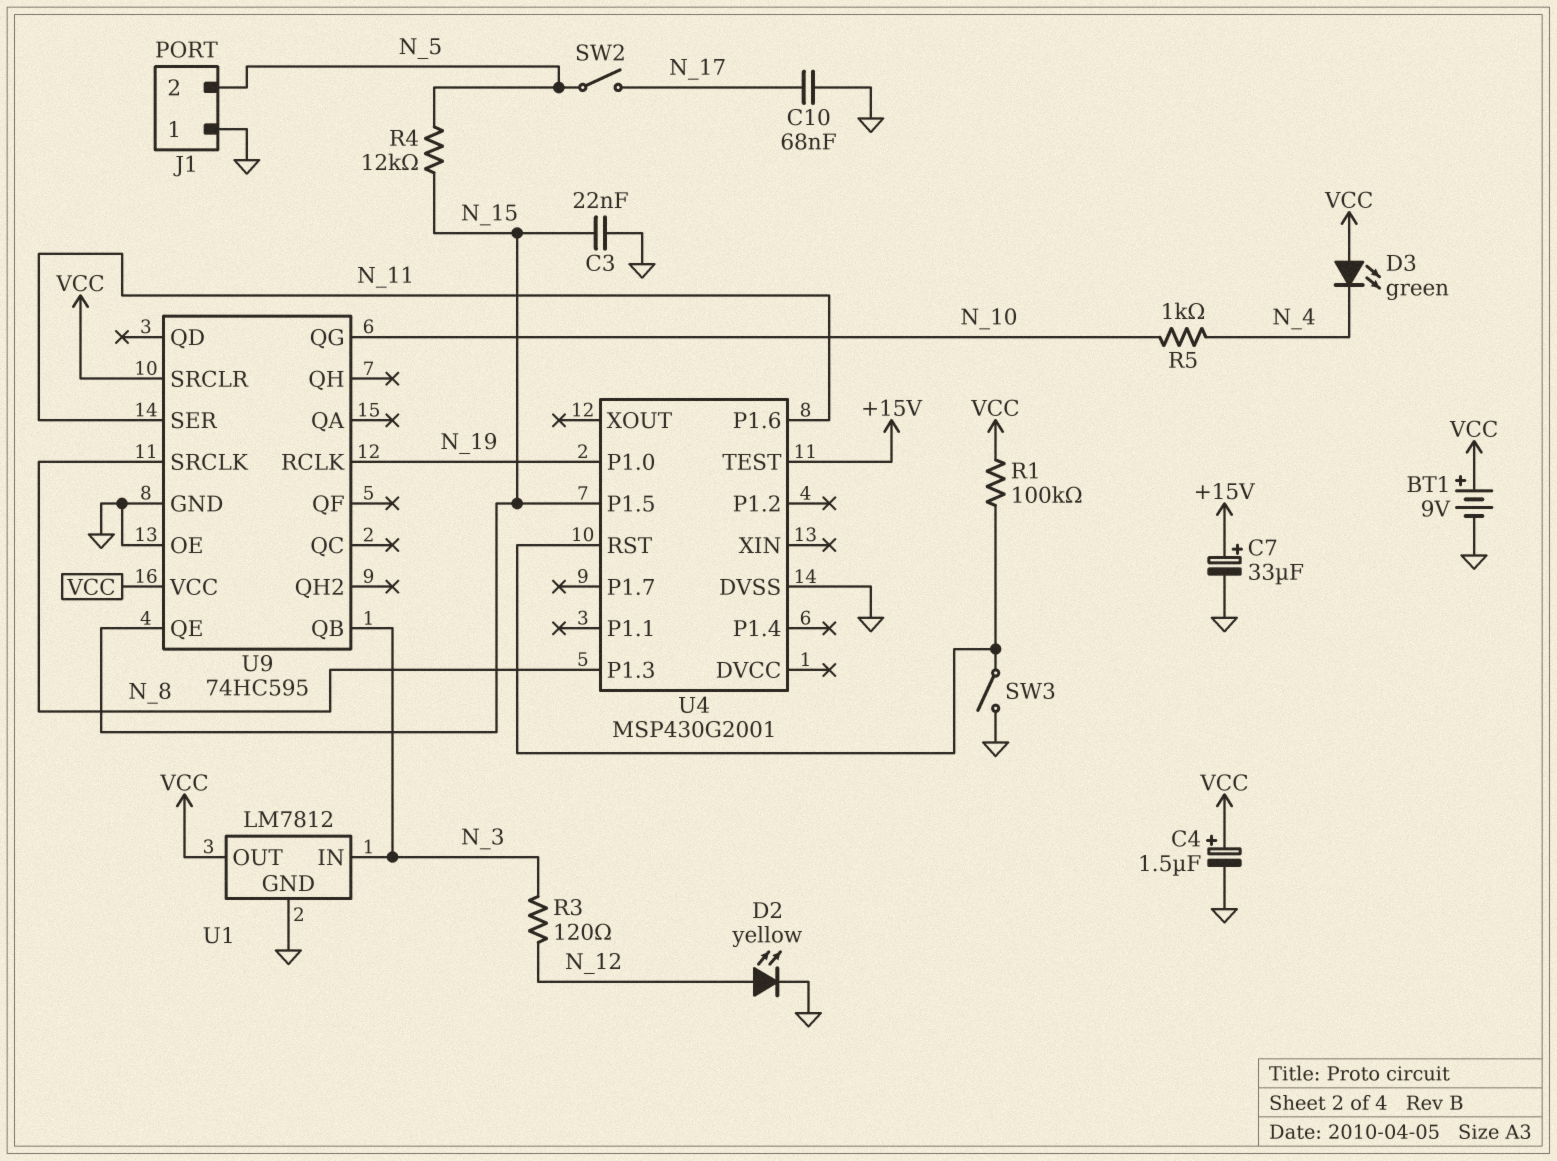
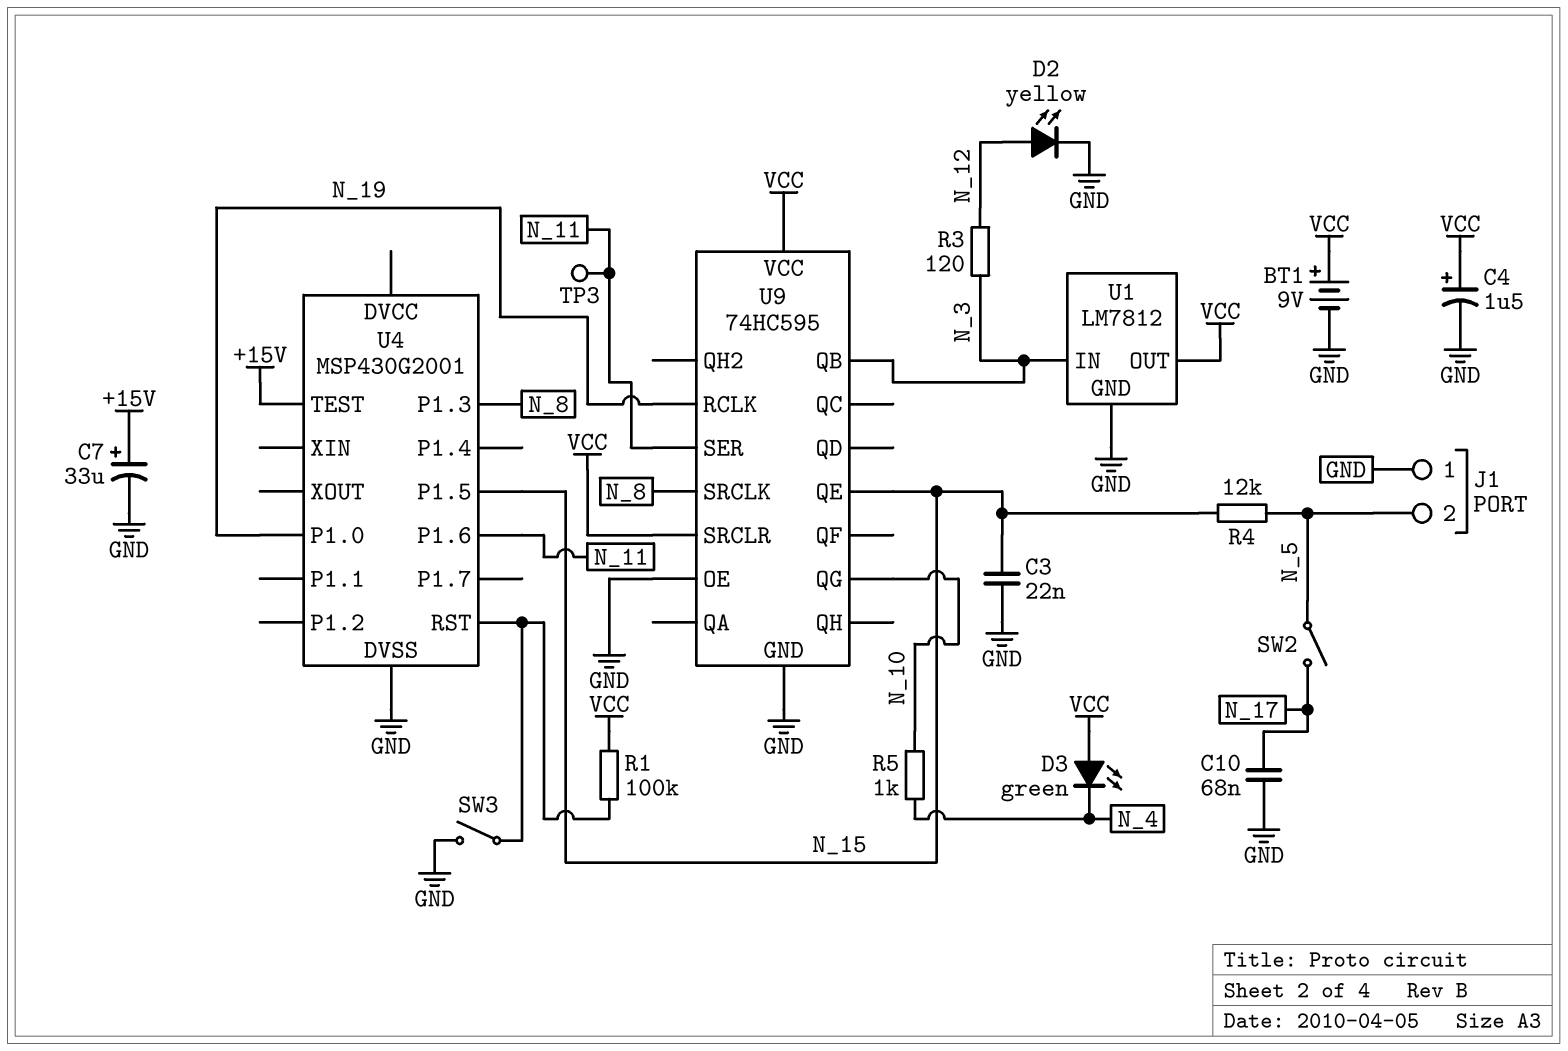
TP3: none -> test point (N_11)

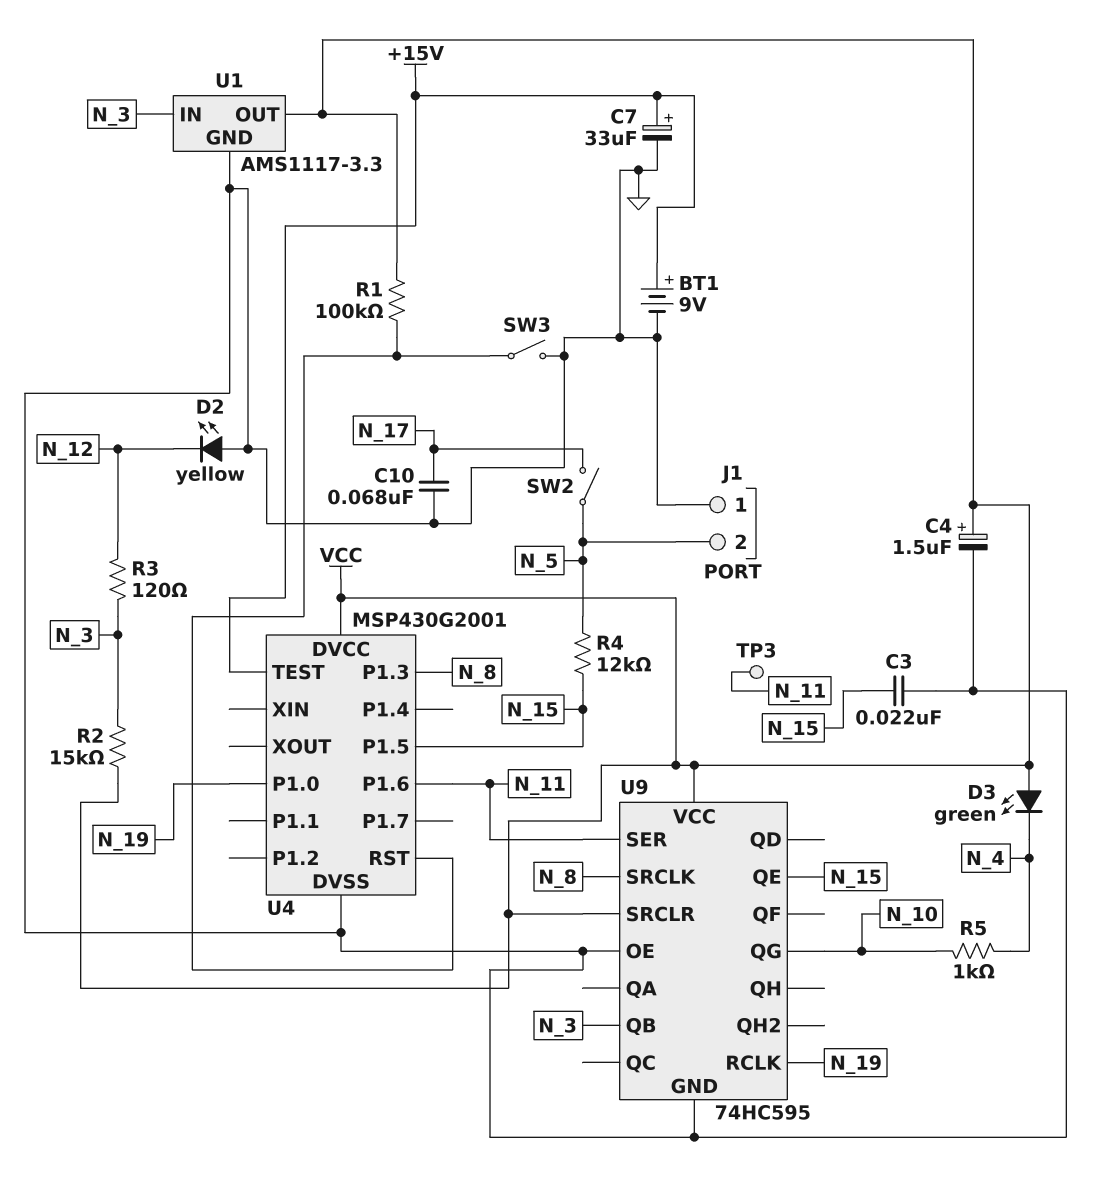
BT1: 9V (plus VCC, minus GND) -> 9V (plus +15V, minus GND)
D2: LED yellow (A N_12, K GND) -> LED yellow (A GND, K N_12)
R2: none -> 15k (N_3, VCC)
U1: LM7812 -> AMS1117-3.3
U4 pin DVCC: none -> VCC

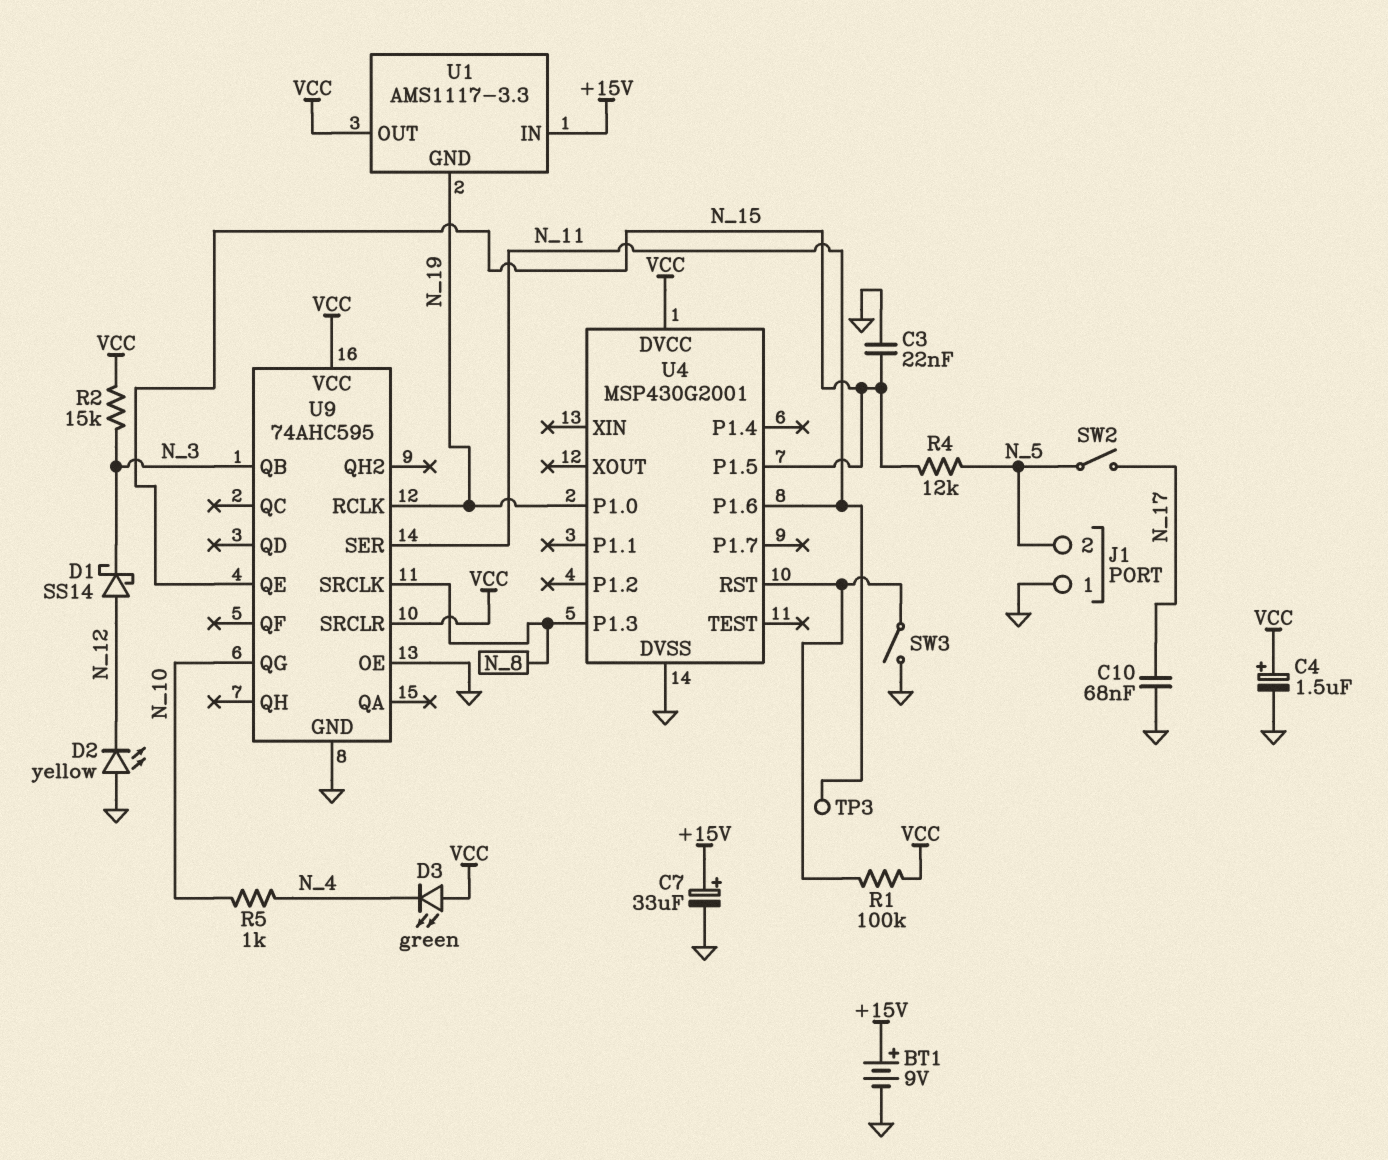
D1: none -> schottky SS14 (A N_12, K N_3)
R3: 120 (N_3, N_12) -> none
U1 pin GND: GND -> N_19
U1 pin IN: N_3 -> +15V
U4 pin TEST: +15V -> none
U9: 74HC595 -> 74AHC595

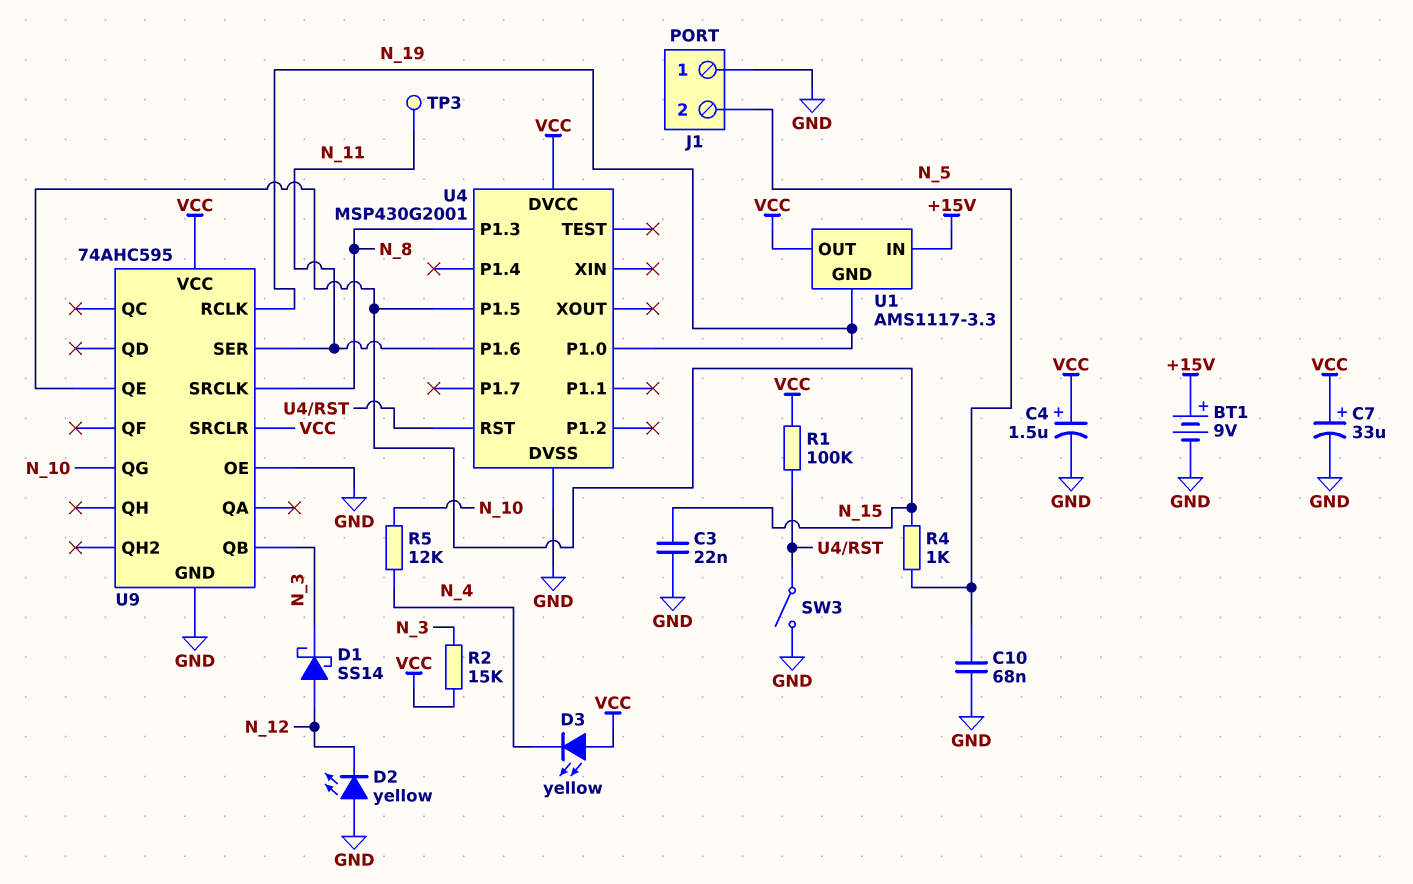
C7: 33uF (plus +15V, minus GND) -> 33uF (plus VCC, minus GND)
C10: 68nF (GND, N_17) -> 68nF (GND, N_5)
D3: LED green (A VCC, K N_4) -> LED yellow (A VCC, K N_4)
R4: 12k (N_5, N_15) -> 1k (N_5, N_15)
R5: 1k (N_4, N_10) -> 12k (N_4, N_10)
SW2: switch (N_5, N_17) -> none

